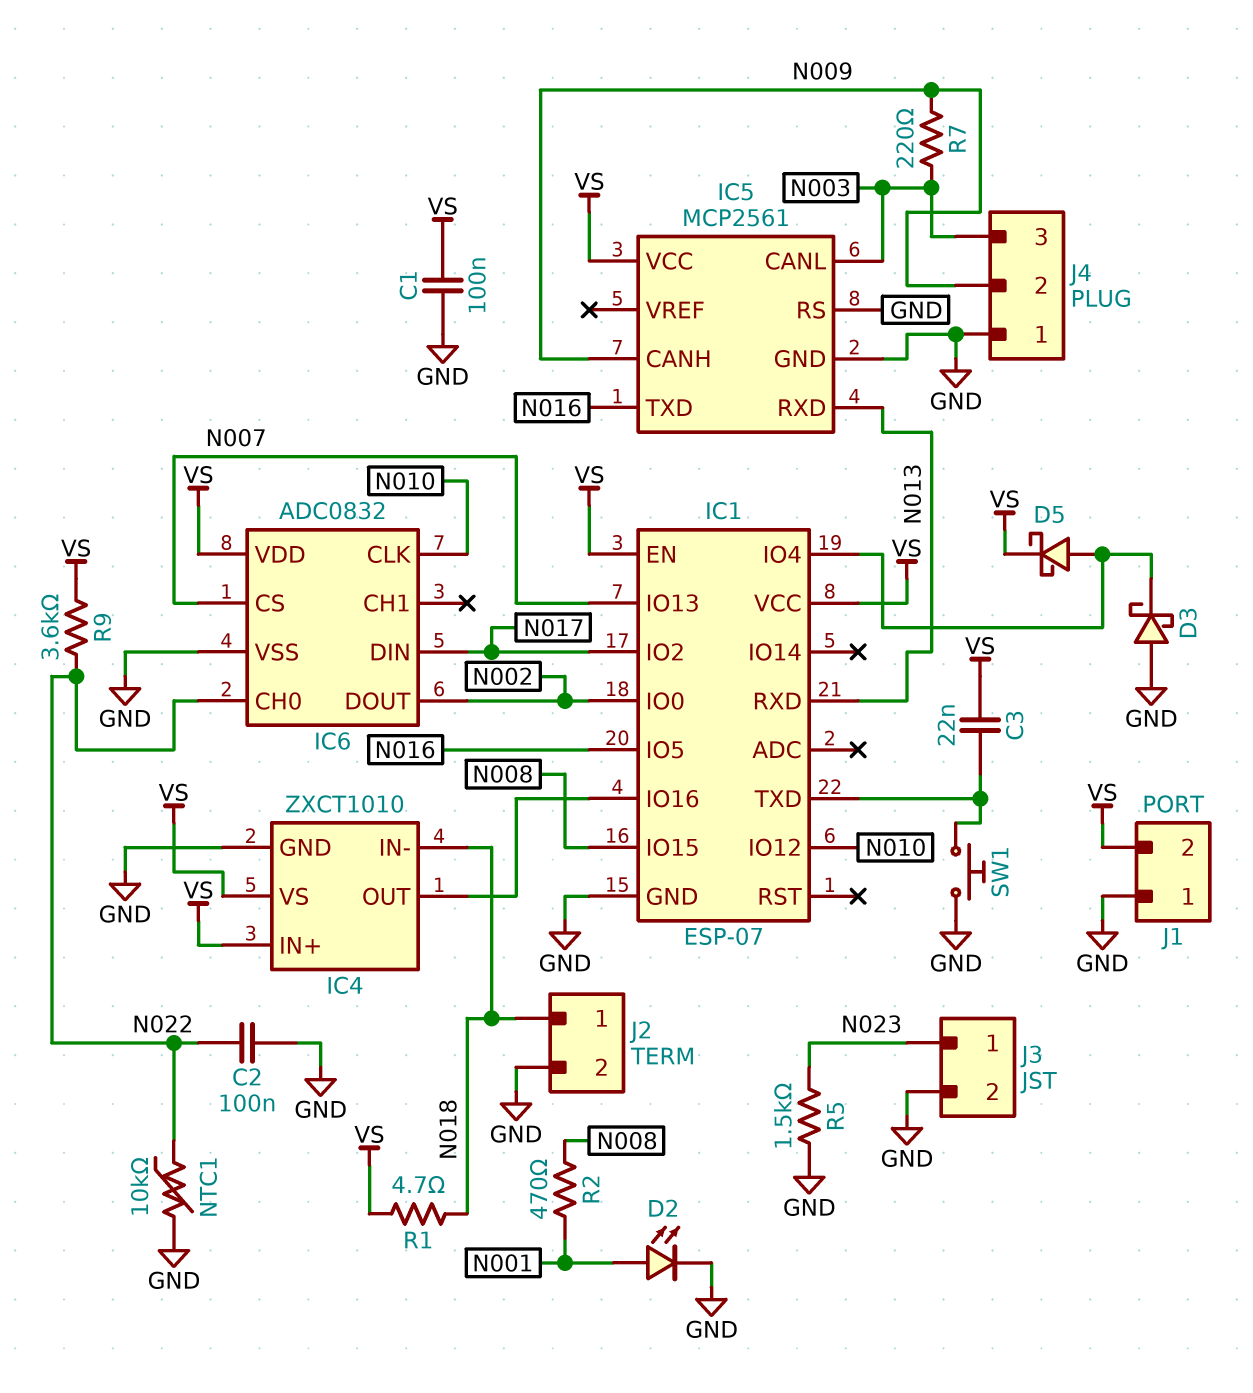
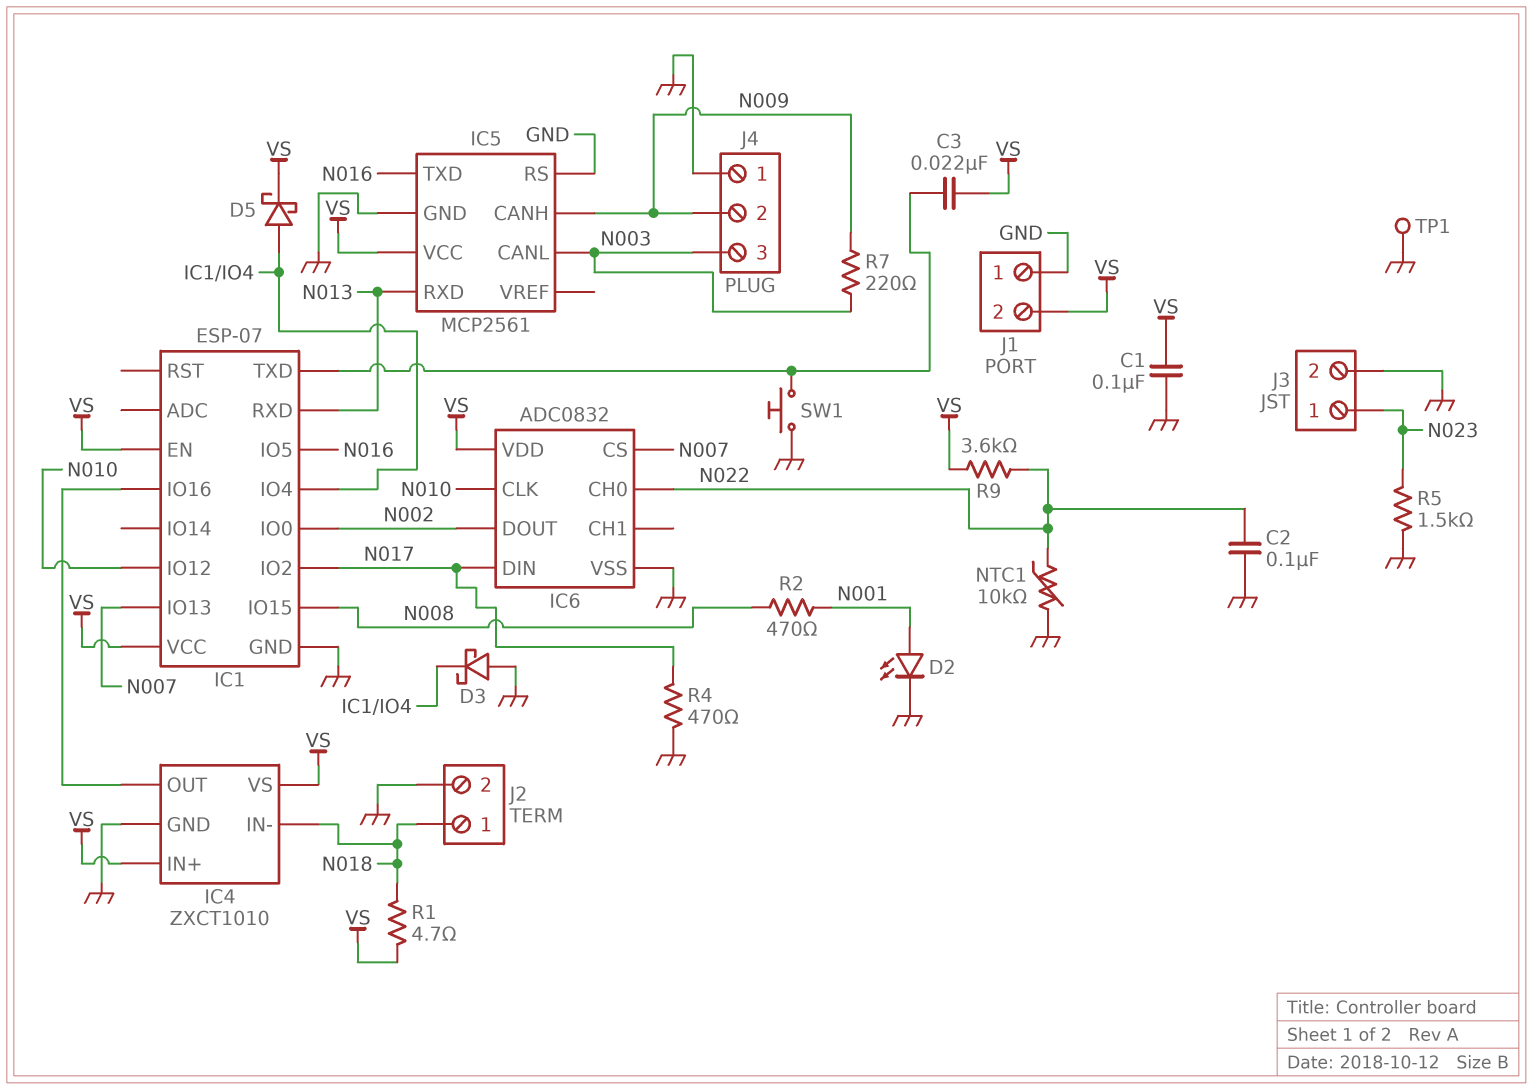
R4: none -> 470 (GND, N017)
TP1: none -> test point (GND)

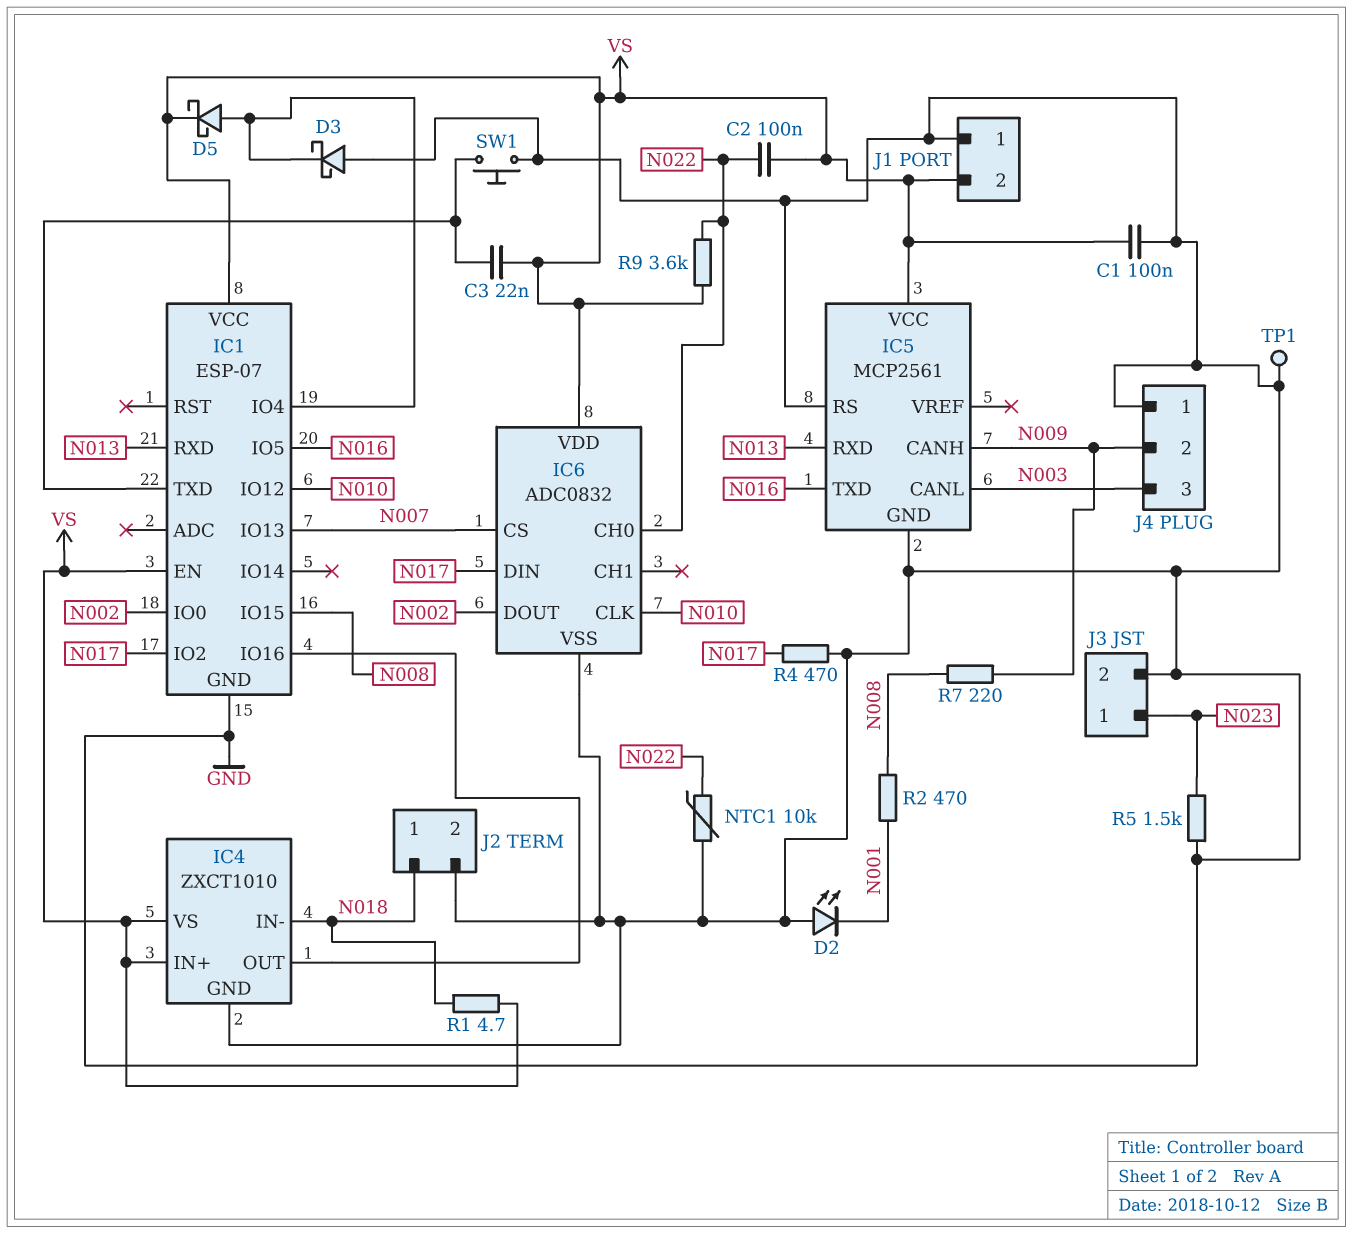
C2: 100nF (GND, N022) -> 100nF (N022, VS)
D2: LED (A N001, K GND) -> LED (A GND, K N001)
R7: 220 (N003, N009) -> 220 (N008, N009)

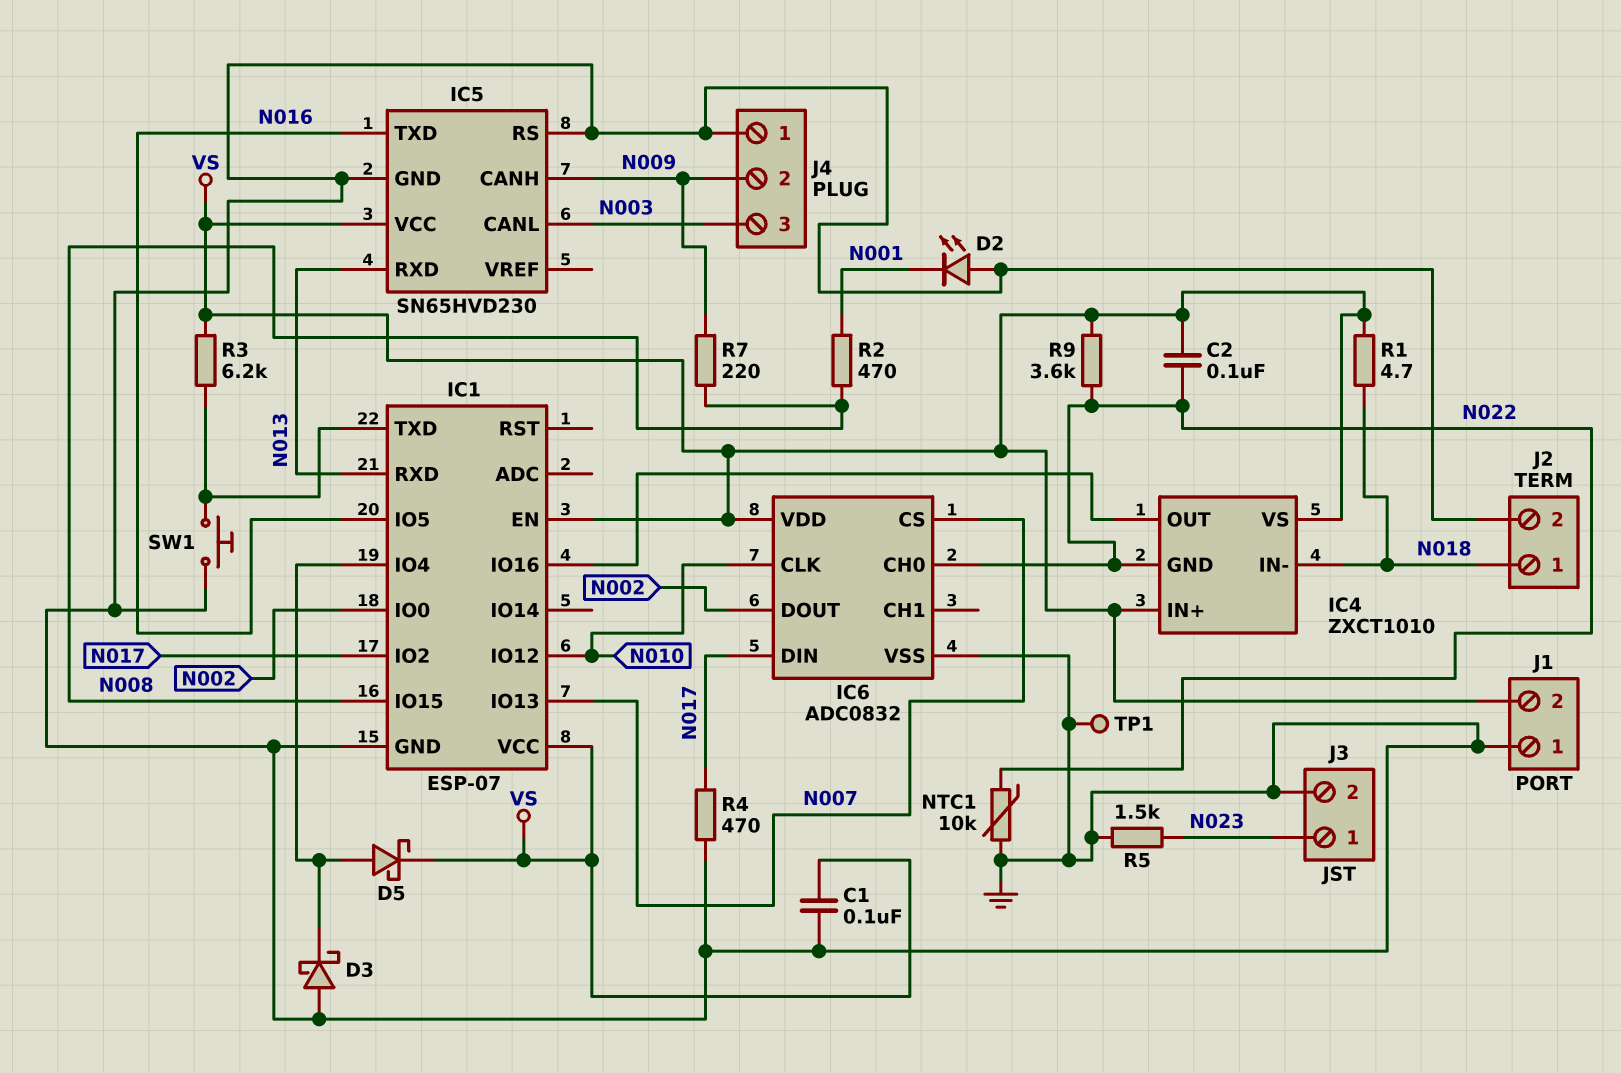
C3: 22nF (IC1/TXD, VS) -> none
IC4 pin GND: GND -> N022
IC5: MCP2561 -> SN65HVD230
R3: none -> 6.2k (IC1/TXD, VS)

